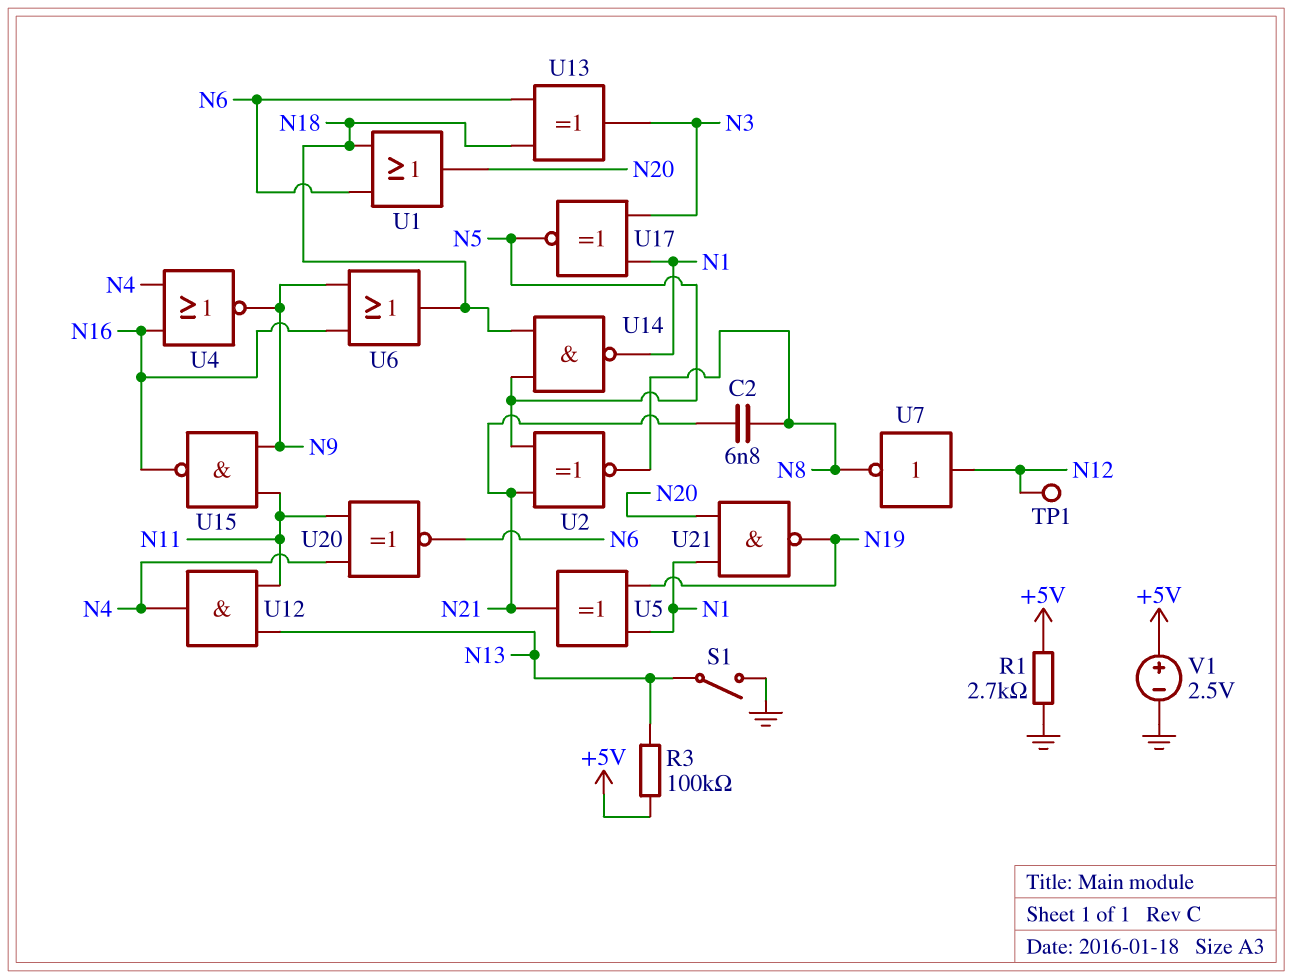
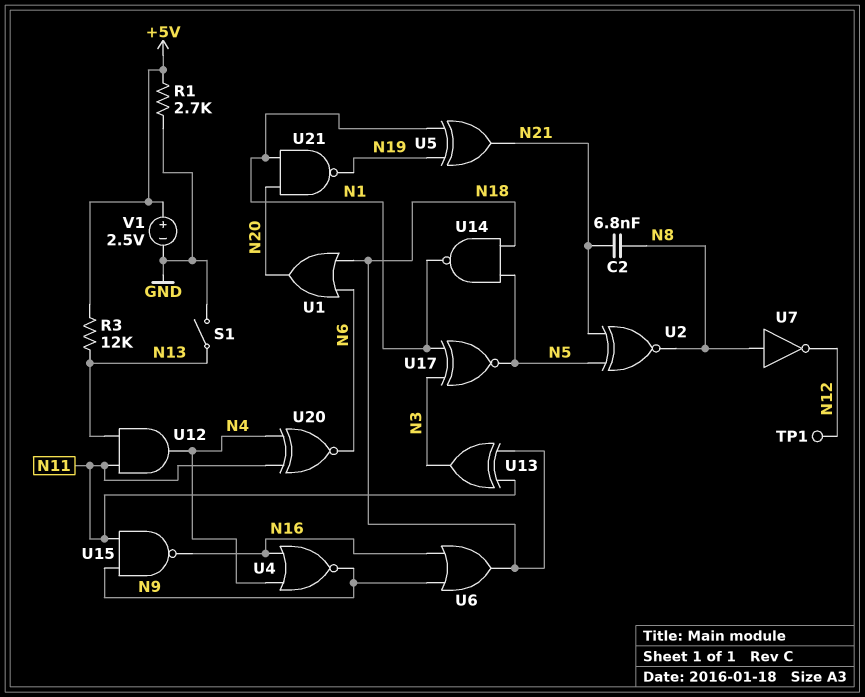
R3: 100k (+5V, N13) -> 12k (+5V, N13)
U7: NOT (in N12, out N8) -> NOT (in N8, out N12)
U13: XOR (in N6, in N18, out N3) -> XOR (in N11, in N18, out N3)

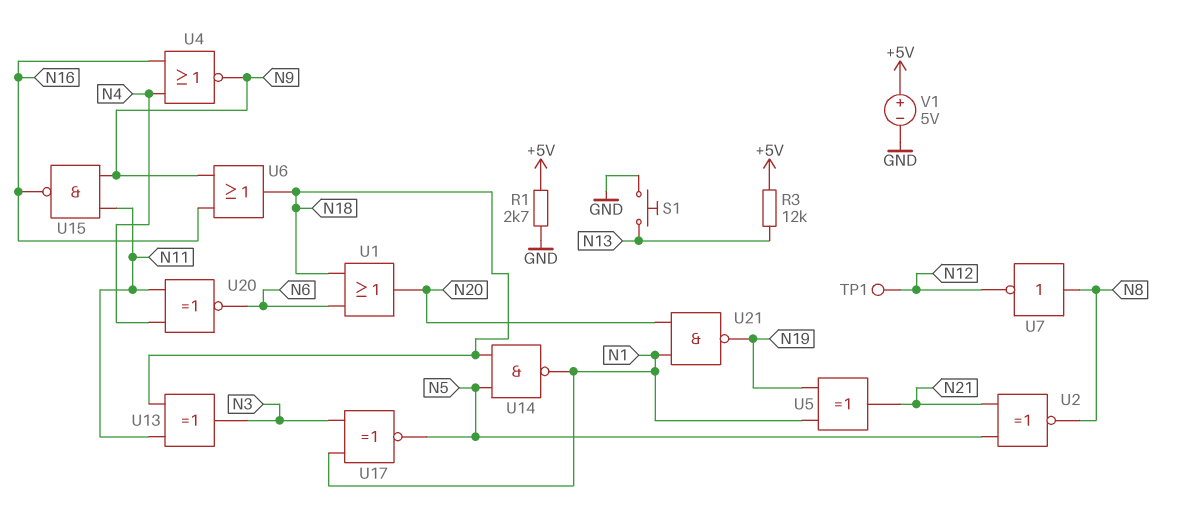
C2: 6.8nF (N8, N21) -> none
S1: switch (GND, N13) -> button (GND, N13)
U12: AND (in N11, in N13, out N4) -> none
V1: 2.5V (plus +5V, minus GND) -> 5V (plus +5V, minus GND)

